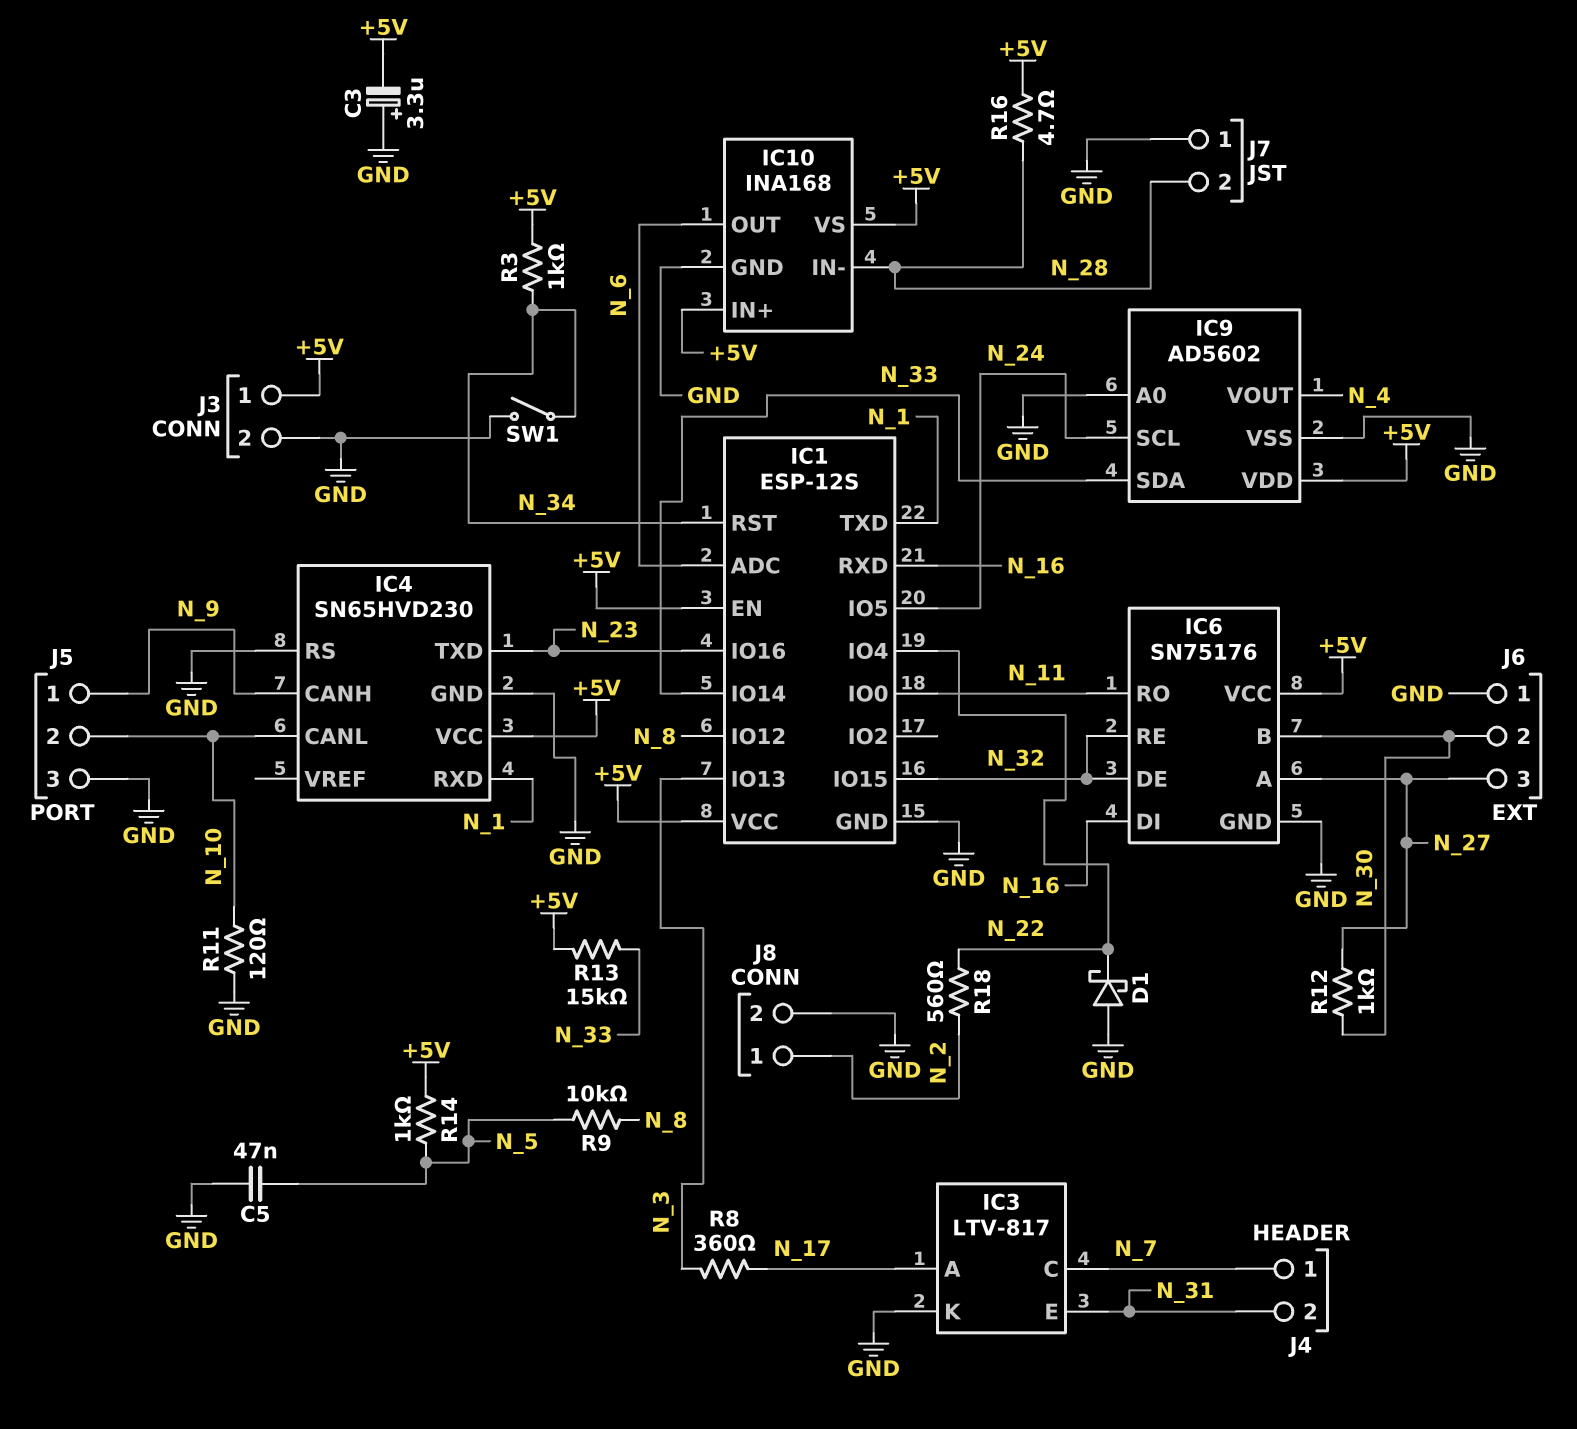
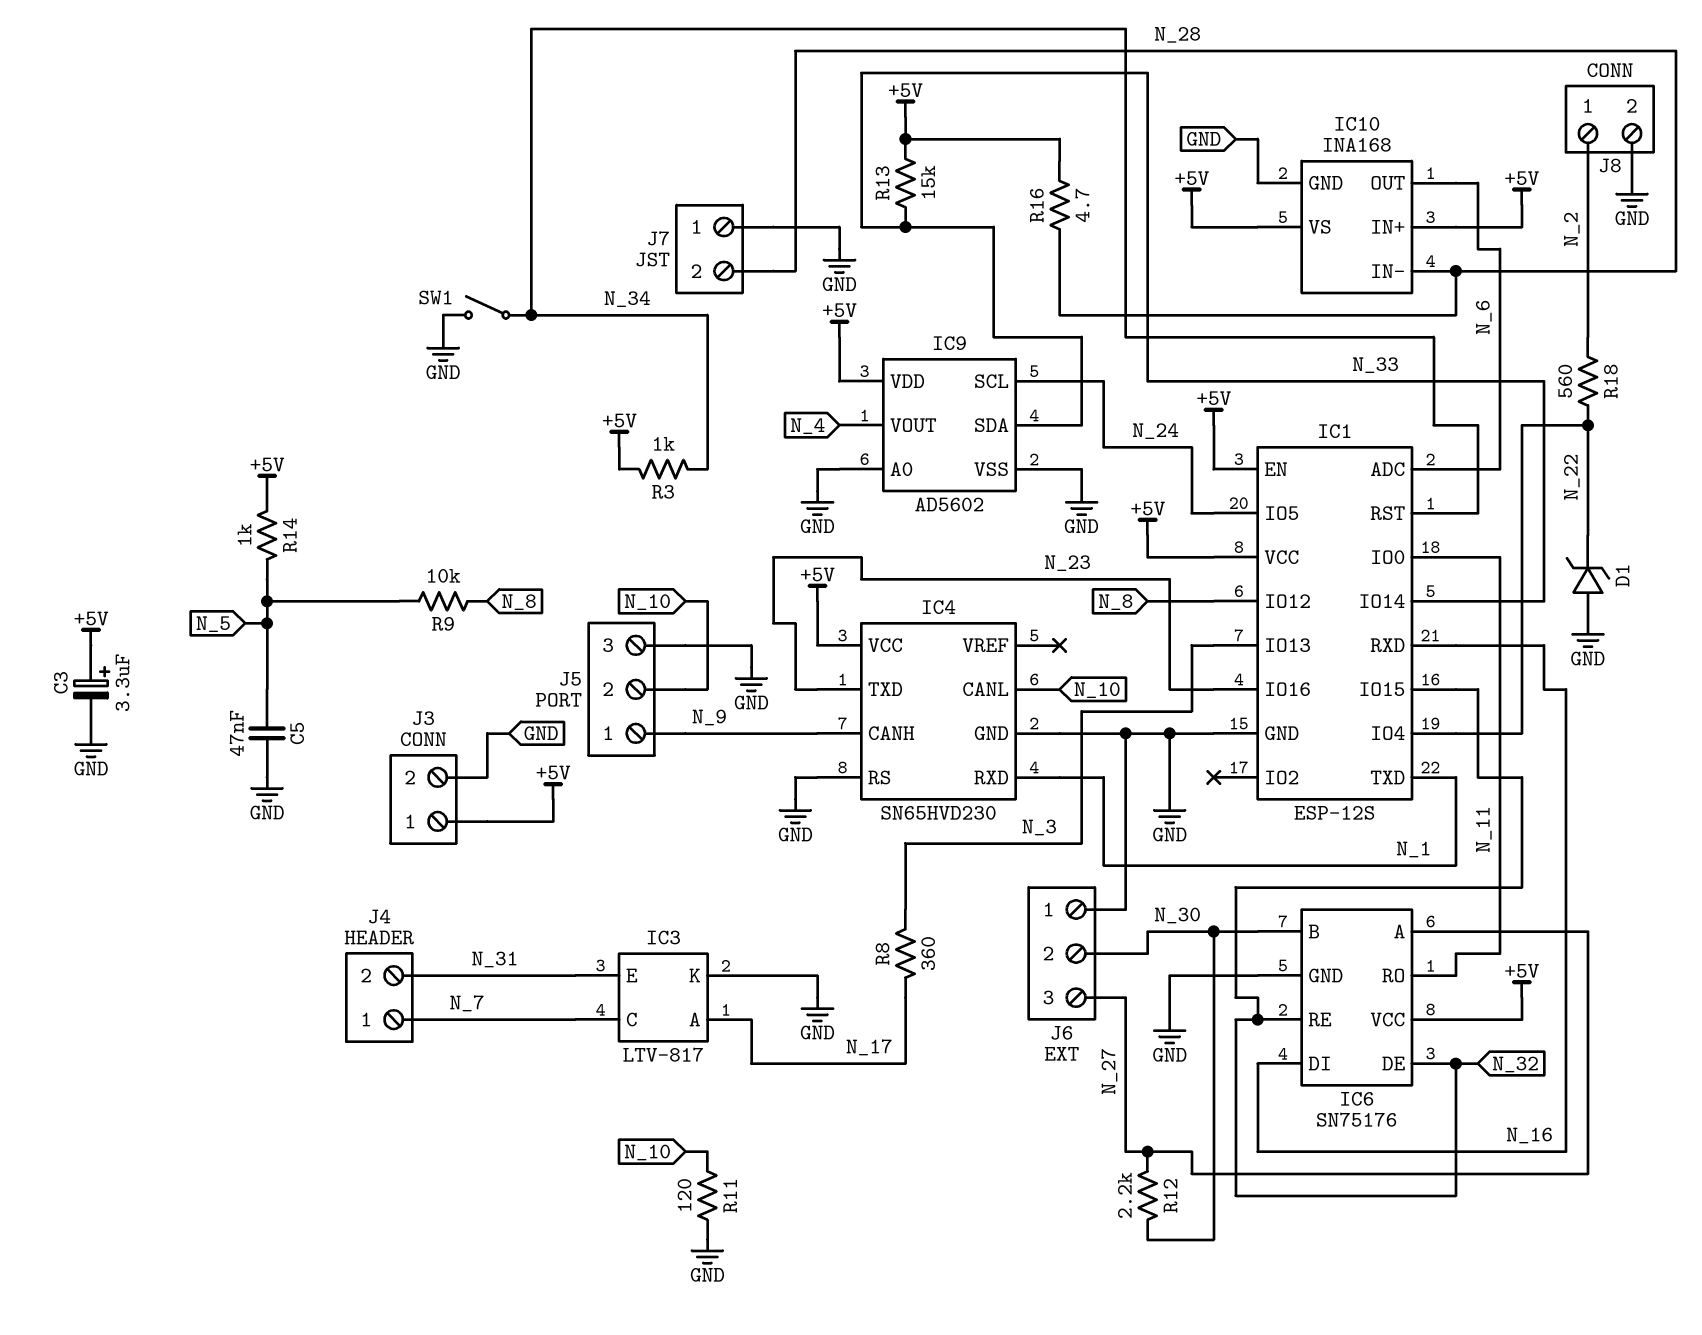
C3: 3.3uF (plus GND, minus +5V) -> 3.3uF (plus +5V, minus GND)
D1: schottky (A GND, K N_22) -> zener (A GND, K N_22)
R12: 1k (N_27, N_30) -> 2.2k (N_27, N_30)

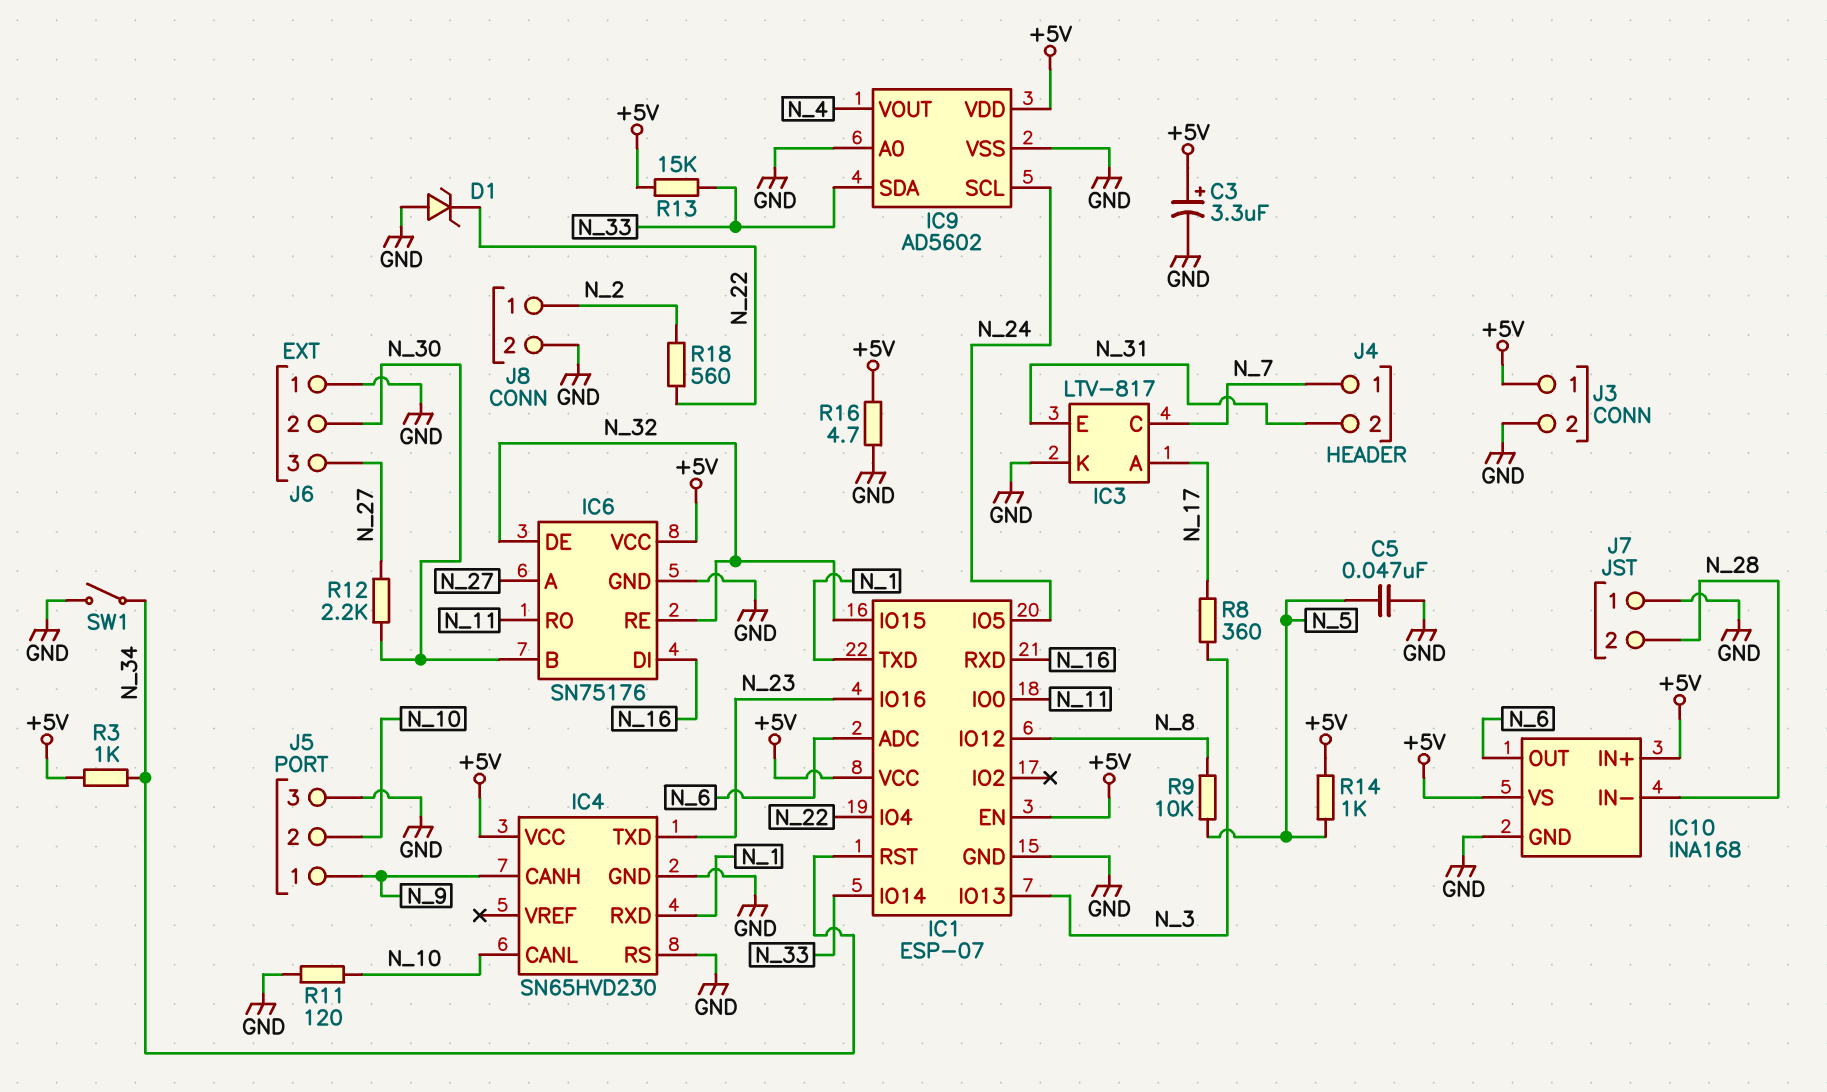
IC1: ESP-12S -> ESP-07
R16: 4.7 (+5V, N_28) -> 4.7 (+5V, GND)

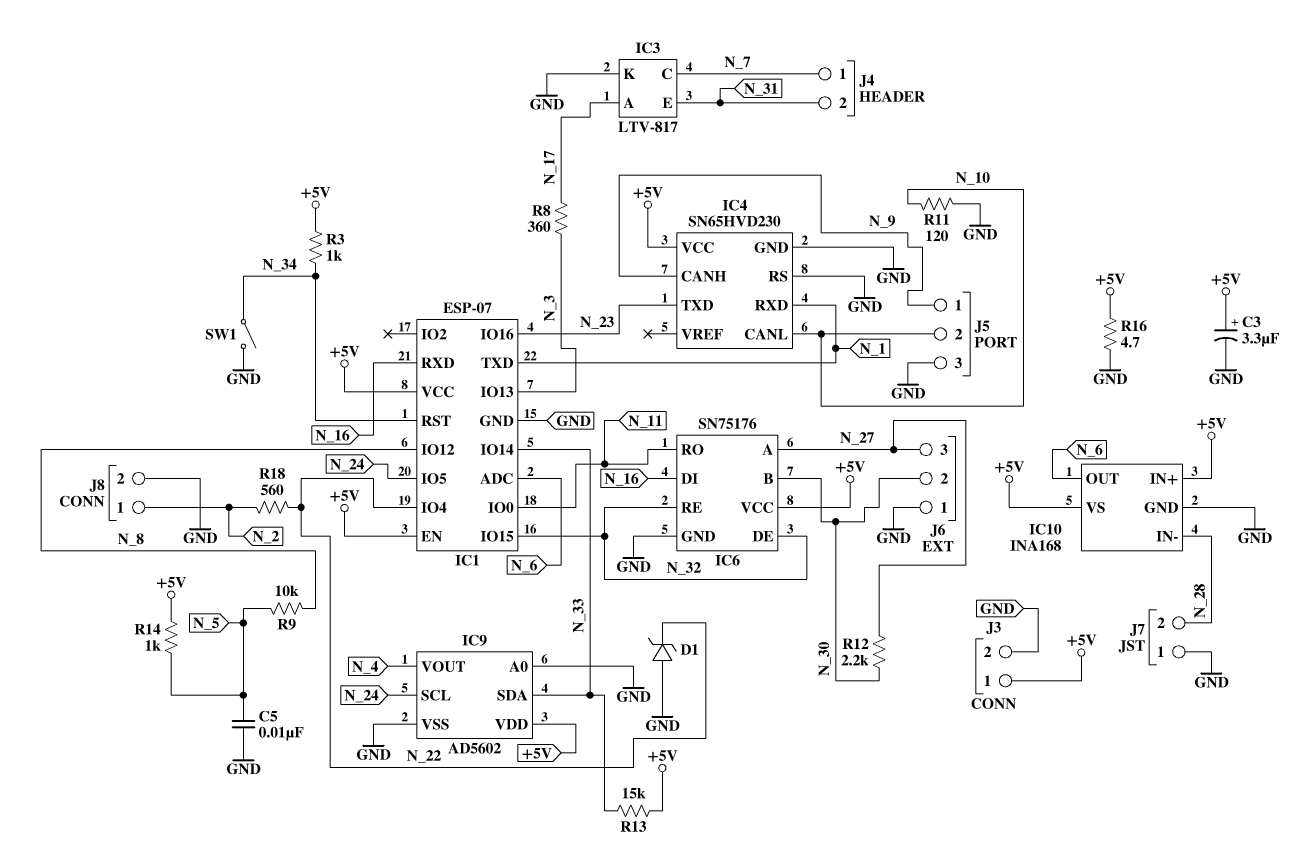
C5: 47nF (GND, N_5) -> 10nF (GND, N_5)

